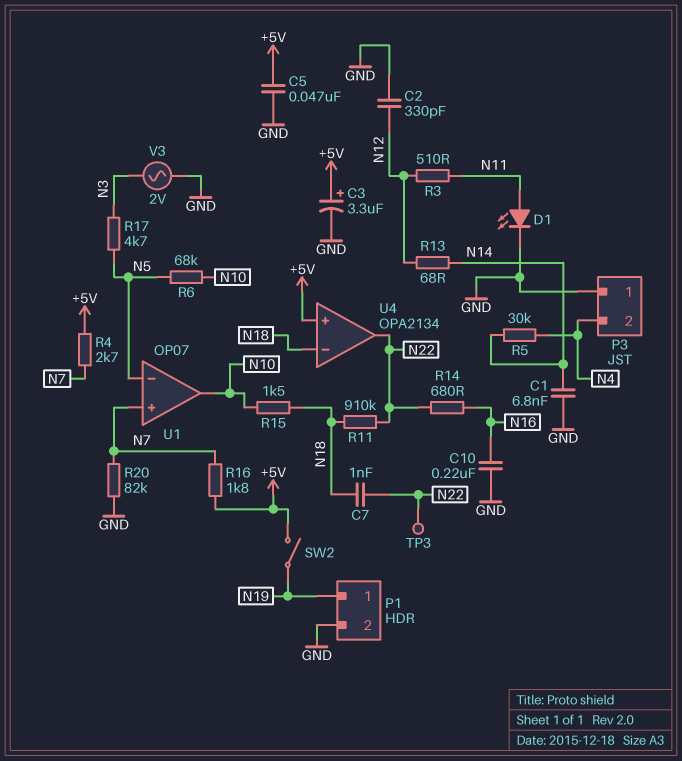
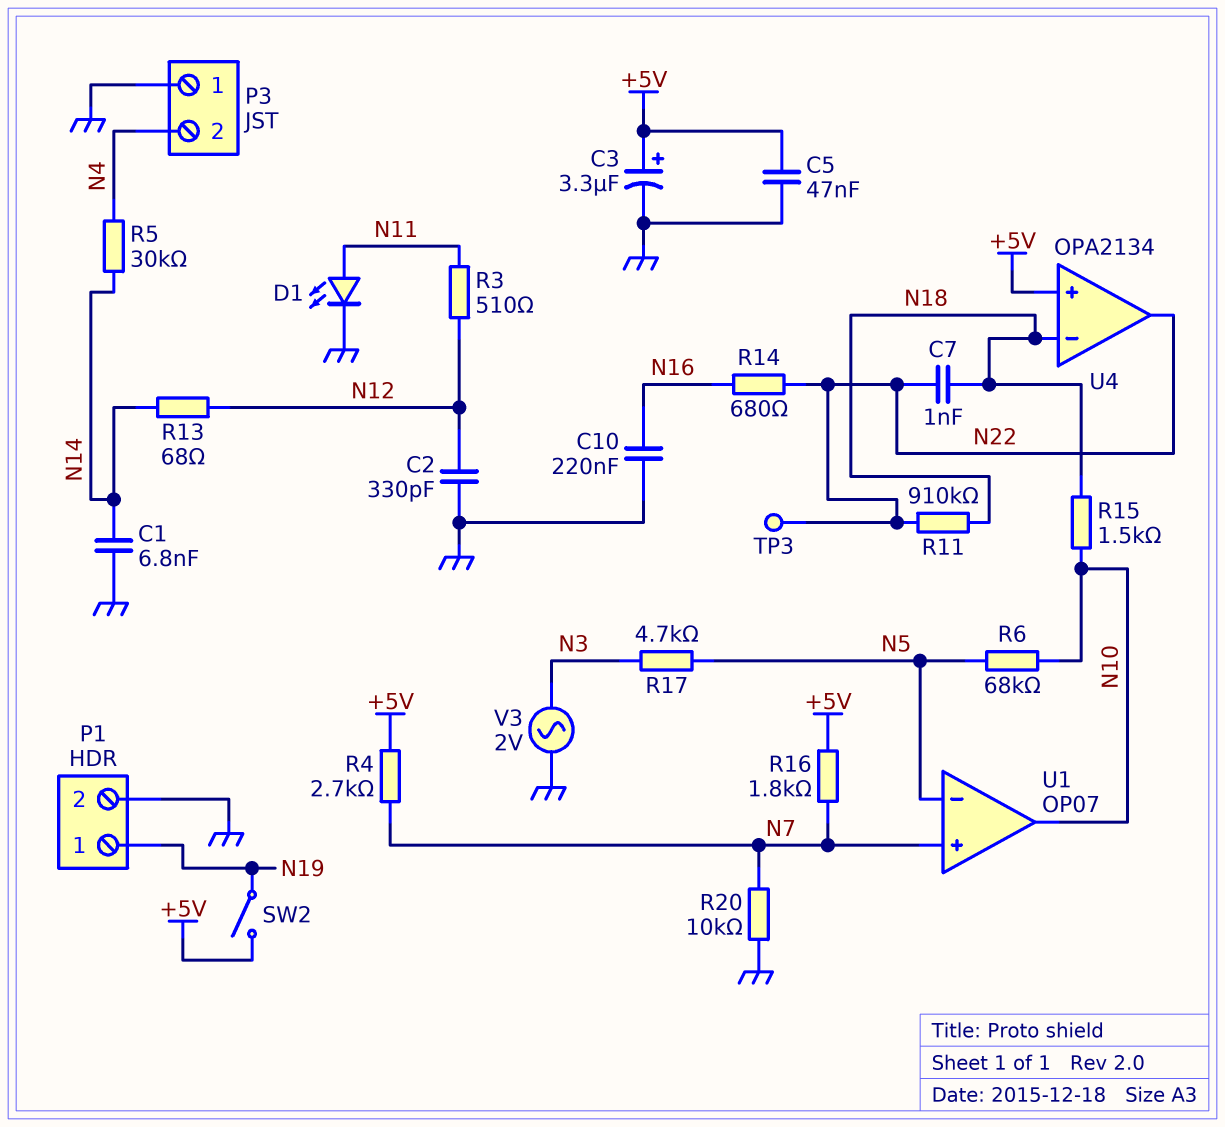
R20: 82k (GND, N7) -> 10k (GND, N7)

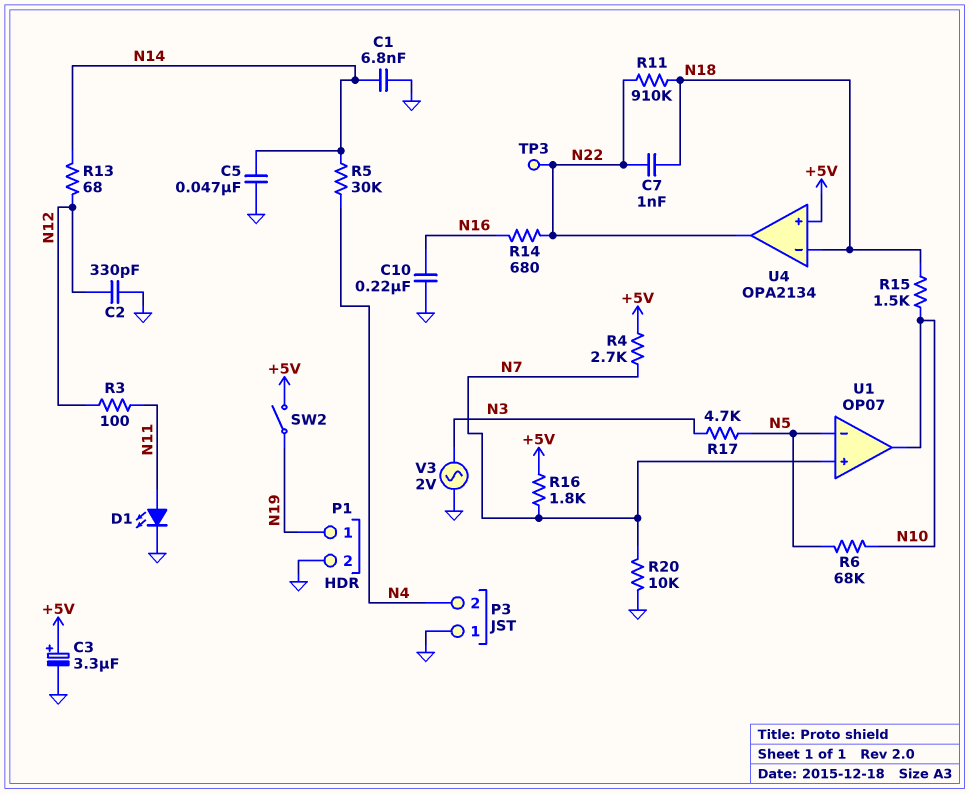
C5: 47nF (+5V, GND) -> 47nF (GND, N14)
R3: 510 (N11, N12) -> 100 (N11, N12)

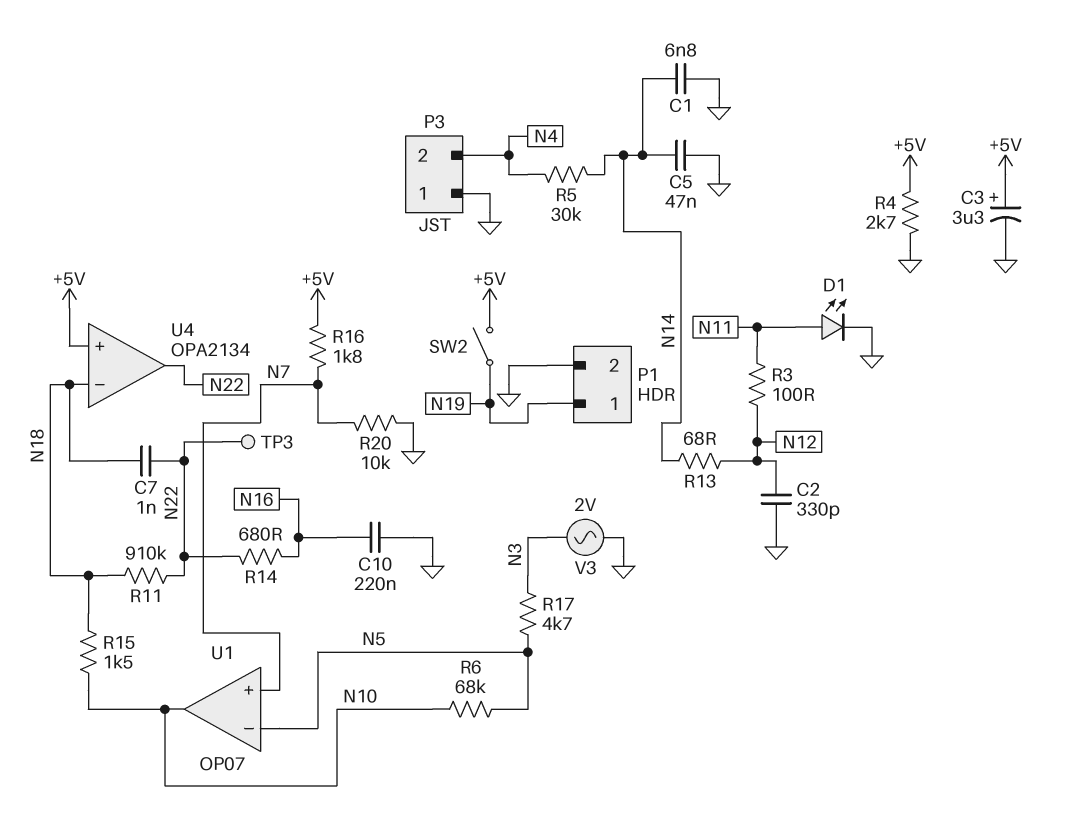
R4: 2.7k (+5V, N7) -> 2.7k (+5V, GND)

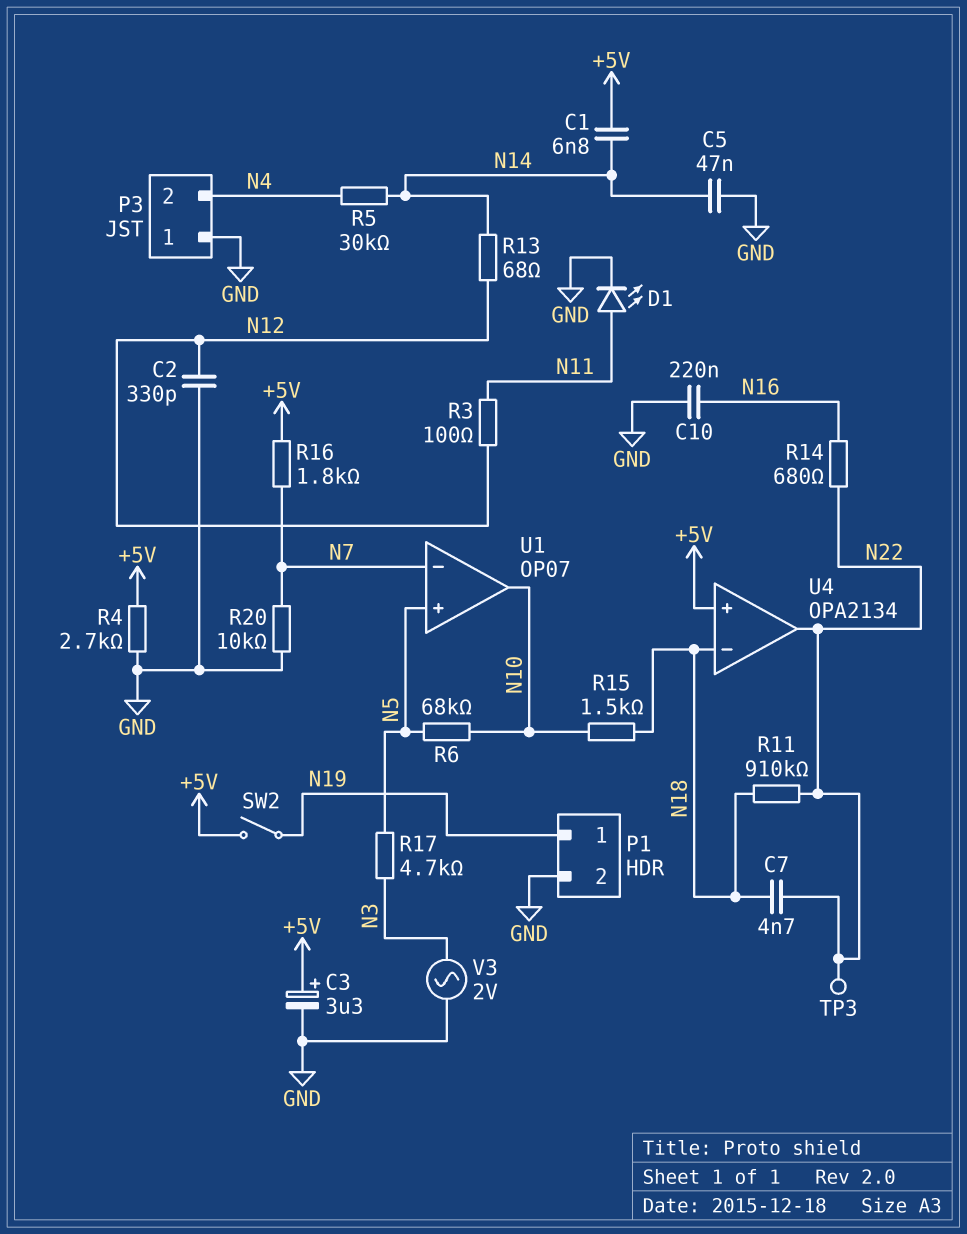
C1: 6.8nF (GND, N14) -> 6.8nF (+5V, N14)
C7: 1nF (N18, N22) -> 4.7nF (N18, N22)
U1 pin in+: N7 -> N5
U1 pin in-: N5 -> N7

